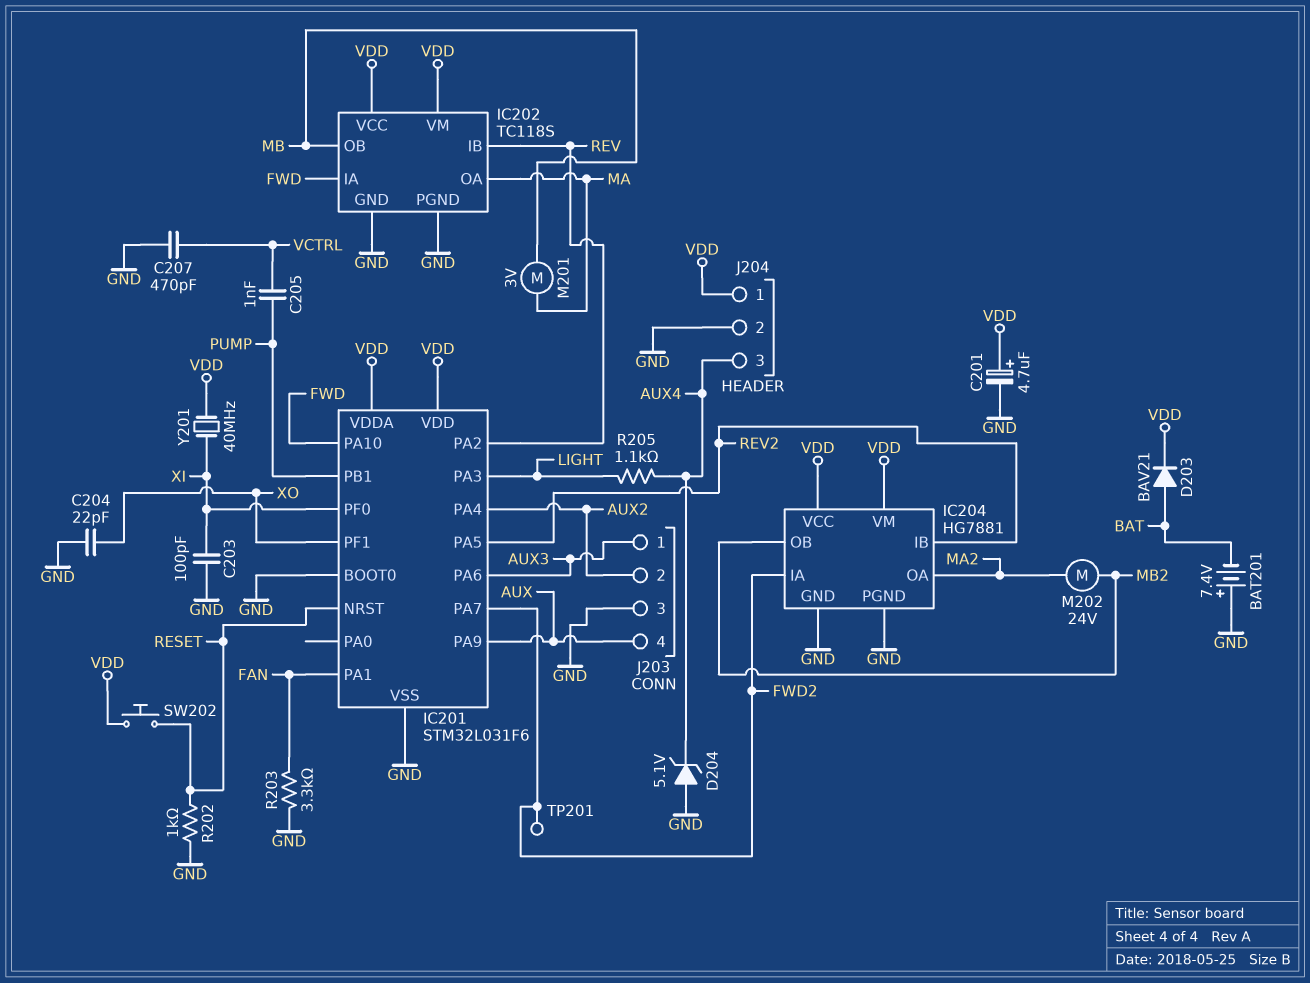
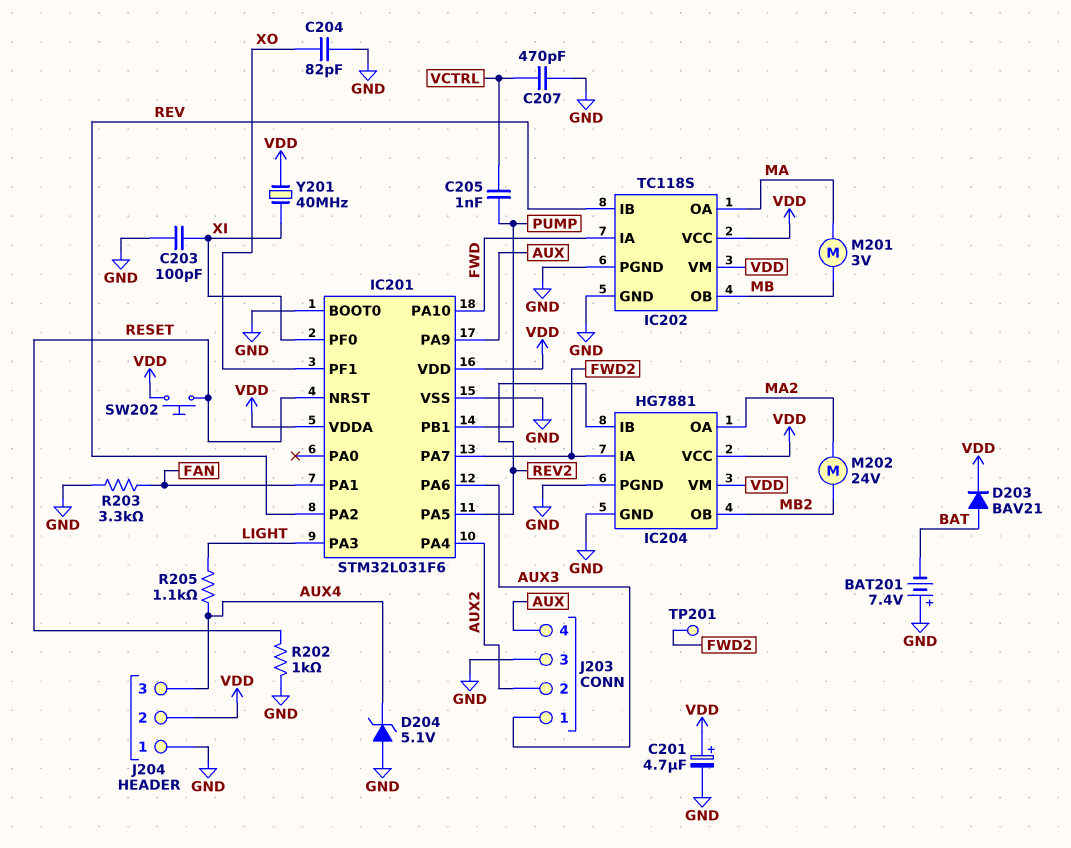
C204: 22pF (GND, XO) -> 82pF (GND, XO)
J204 pin 1: VDD -> GND
J204 pin 2: GND -> VDD

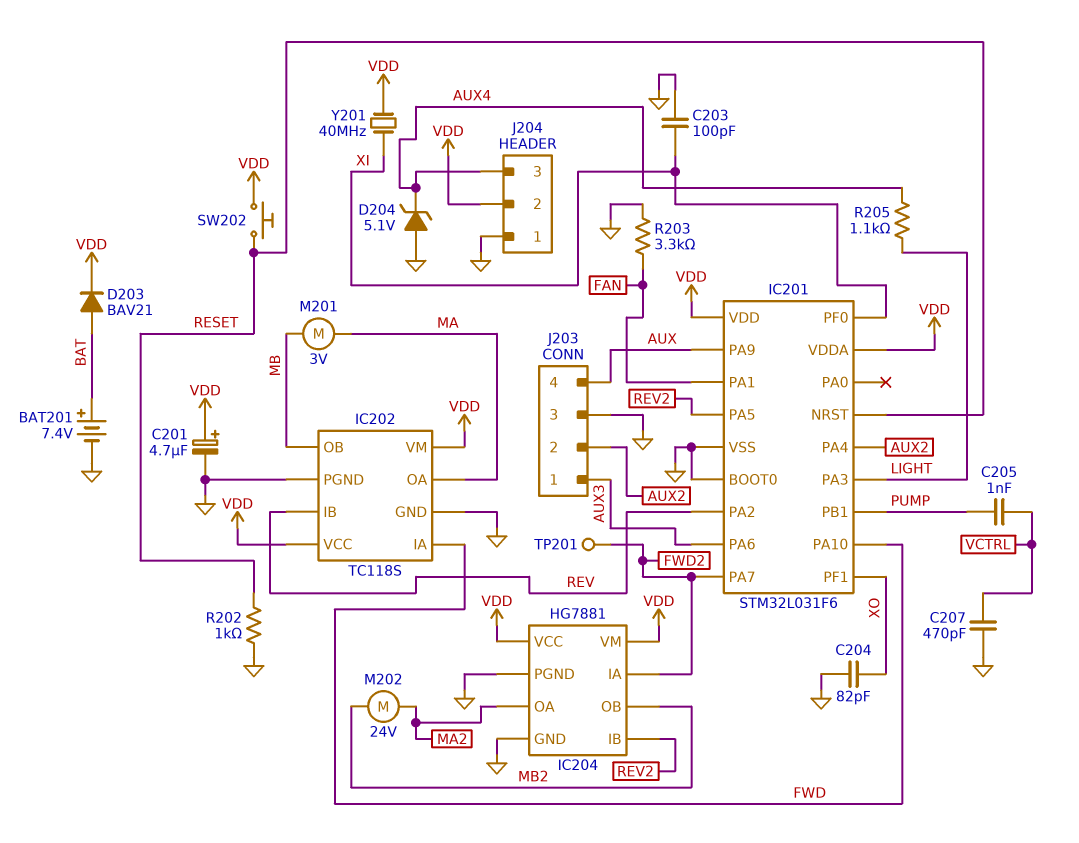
BAT201: 7.4V (plus GND, minus BAT) -> 7.4V (plus BAT, minus GND)

